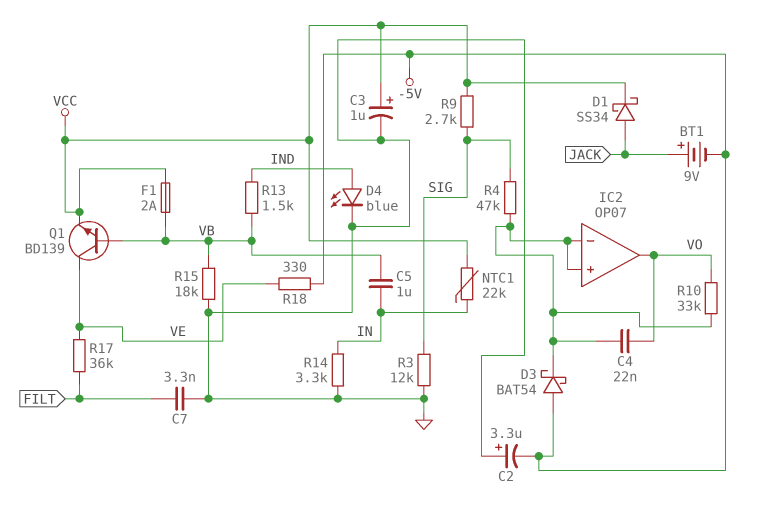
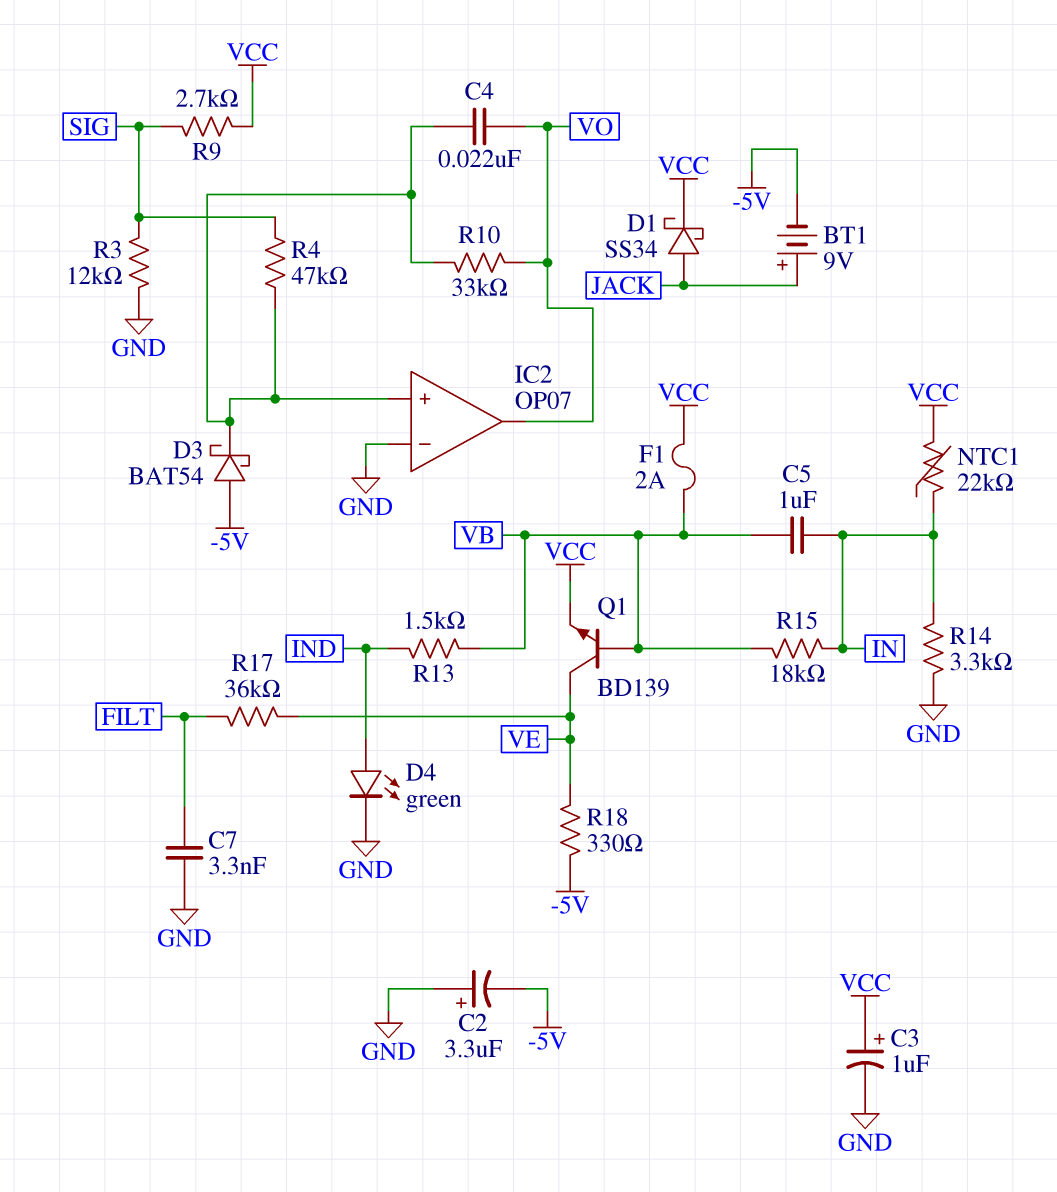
D4: LED blue (A IND, K GND) -> LED green (A IND, K GND)
IC2 pin in-: IC2/in+ -> GND
R15: 18k (GND, VB) -> 18k (IN, VB)

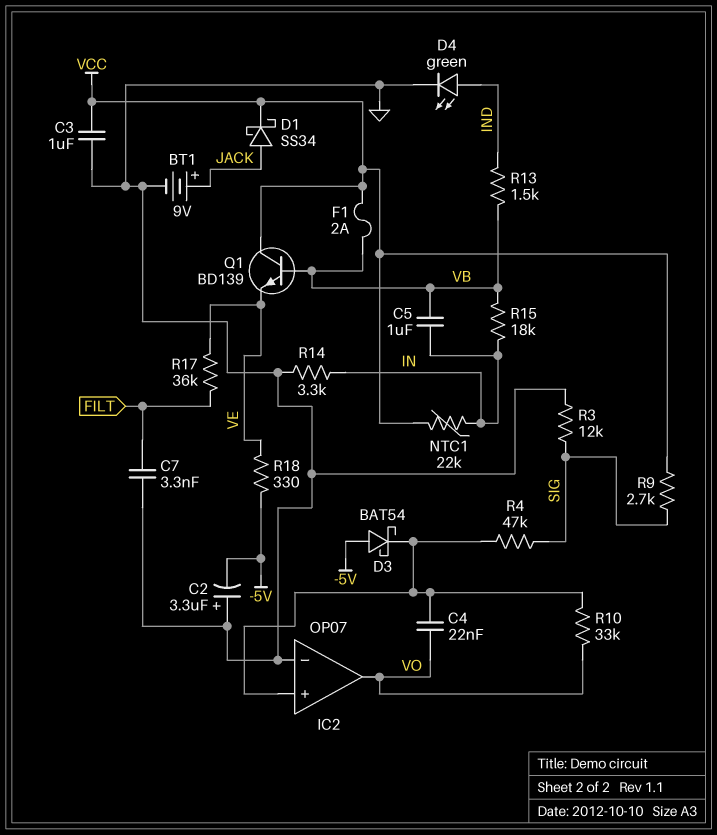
BT1: 9V (plus JACK, minus -5V) -> 9V (plus JACK, minus GND)
C3: 1uF (plus VCC, minus GND) -> 1uF (GND, VCC)
Q1: NPN BD139 (B VB, C VE, E VCC) -> NPN BD139 (B VB, C VCC, E VE)

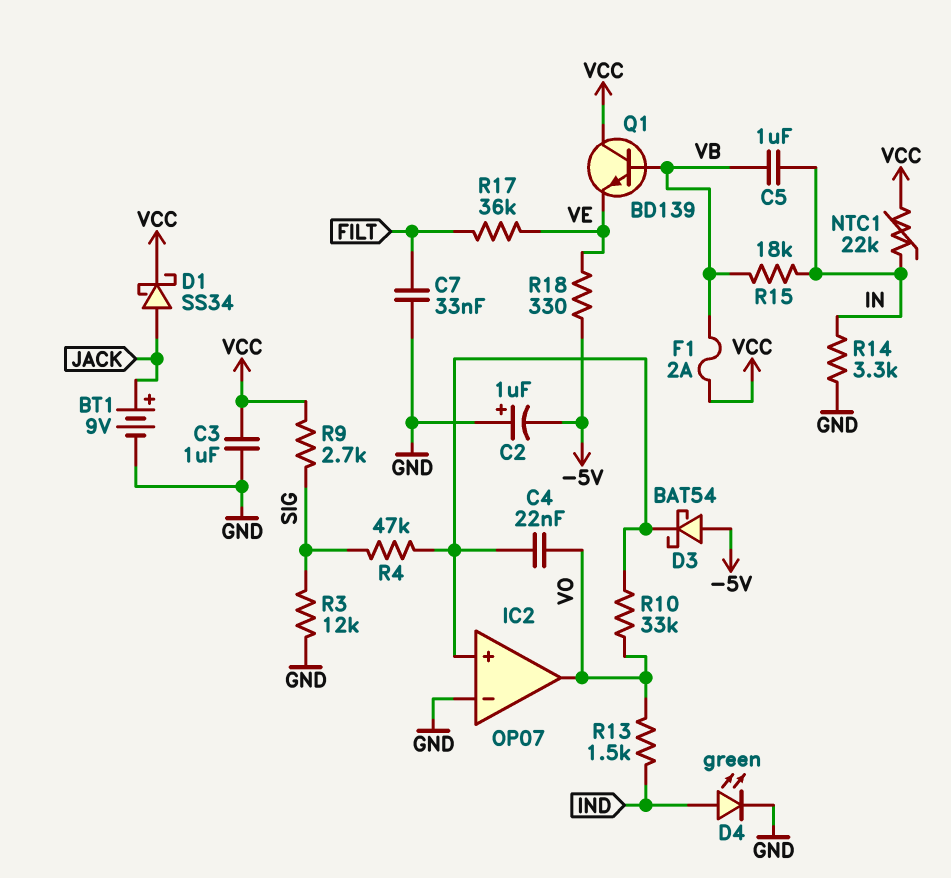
C2: 3.3uF (plus GND, minus -5V) -> 1uF (plus GND, minus -5V)
C7: 3.3nF (FILT, GND) -> 33nF (FILT, GND)
R13: 1.5k (IND, VB) -> 1.5k (IND, VO)

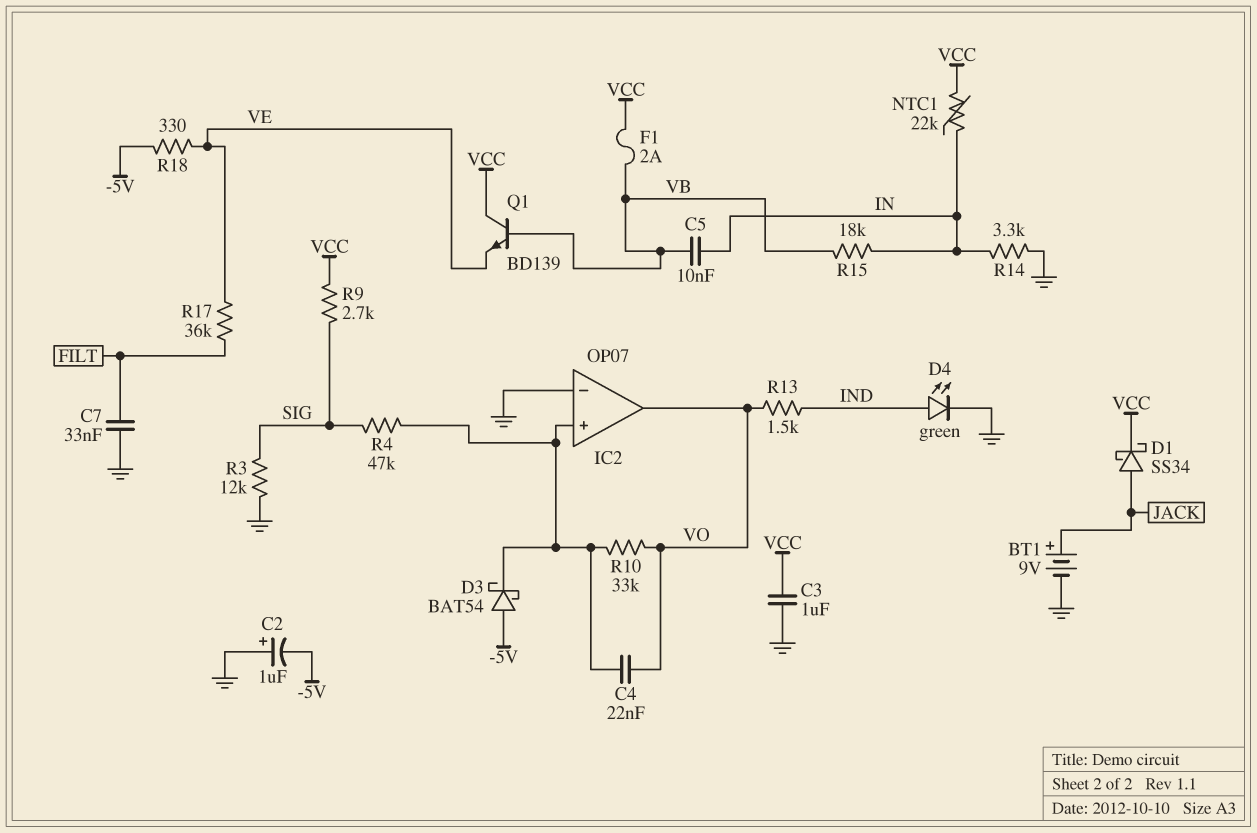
C5: 1uF (IN, VB) -> 10nF (IN, VB)

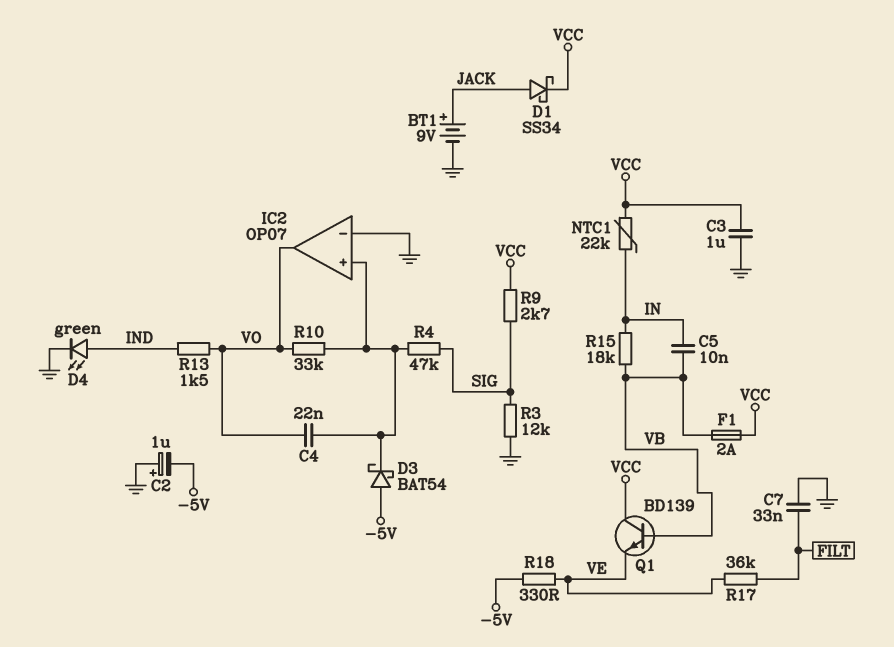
R14: 3.3k (GND, IN) -> none

